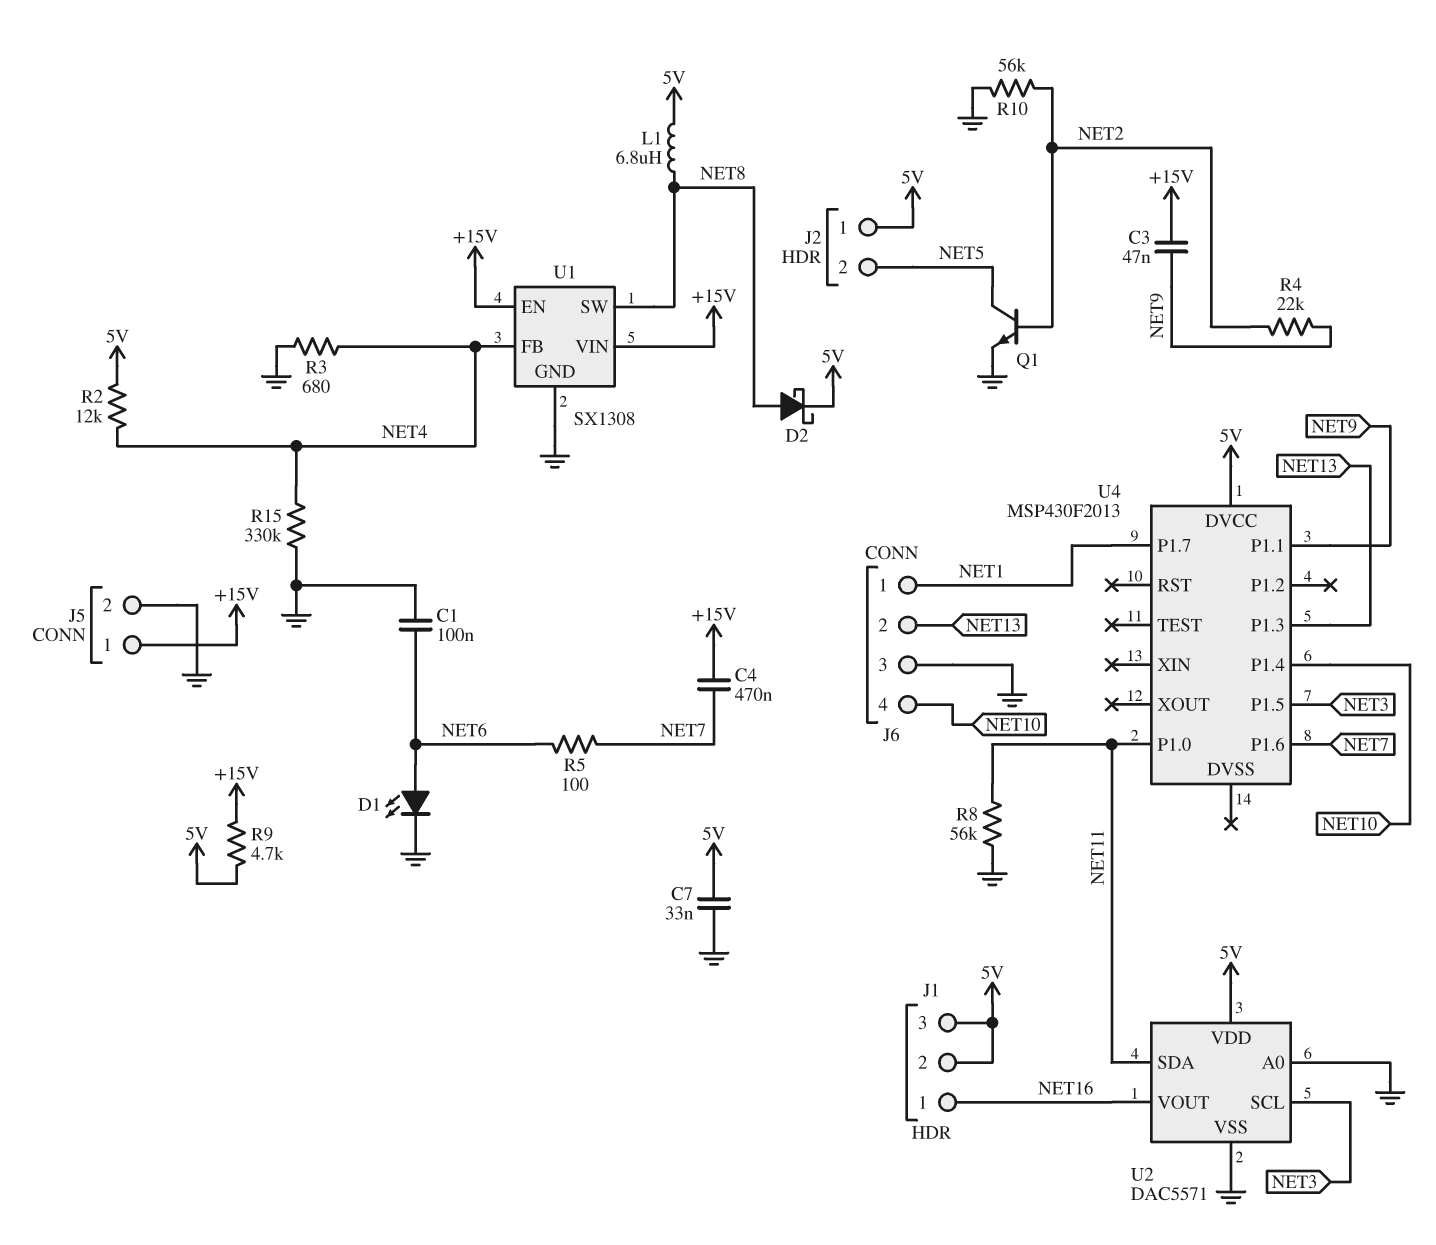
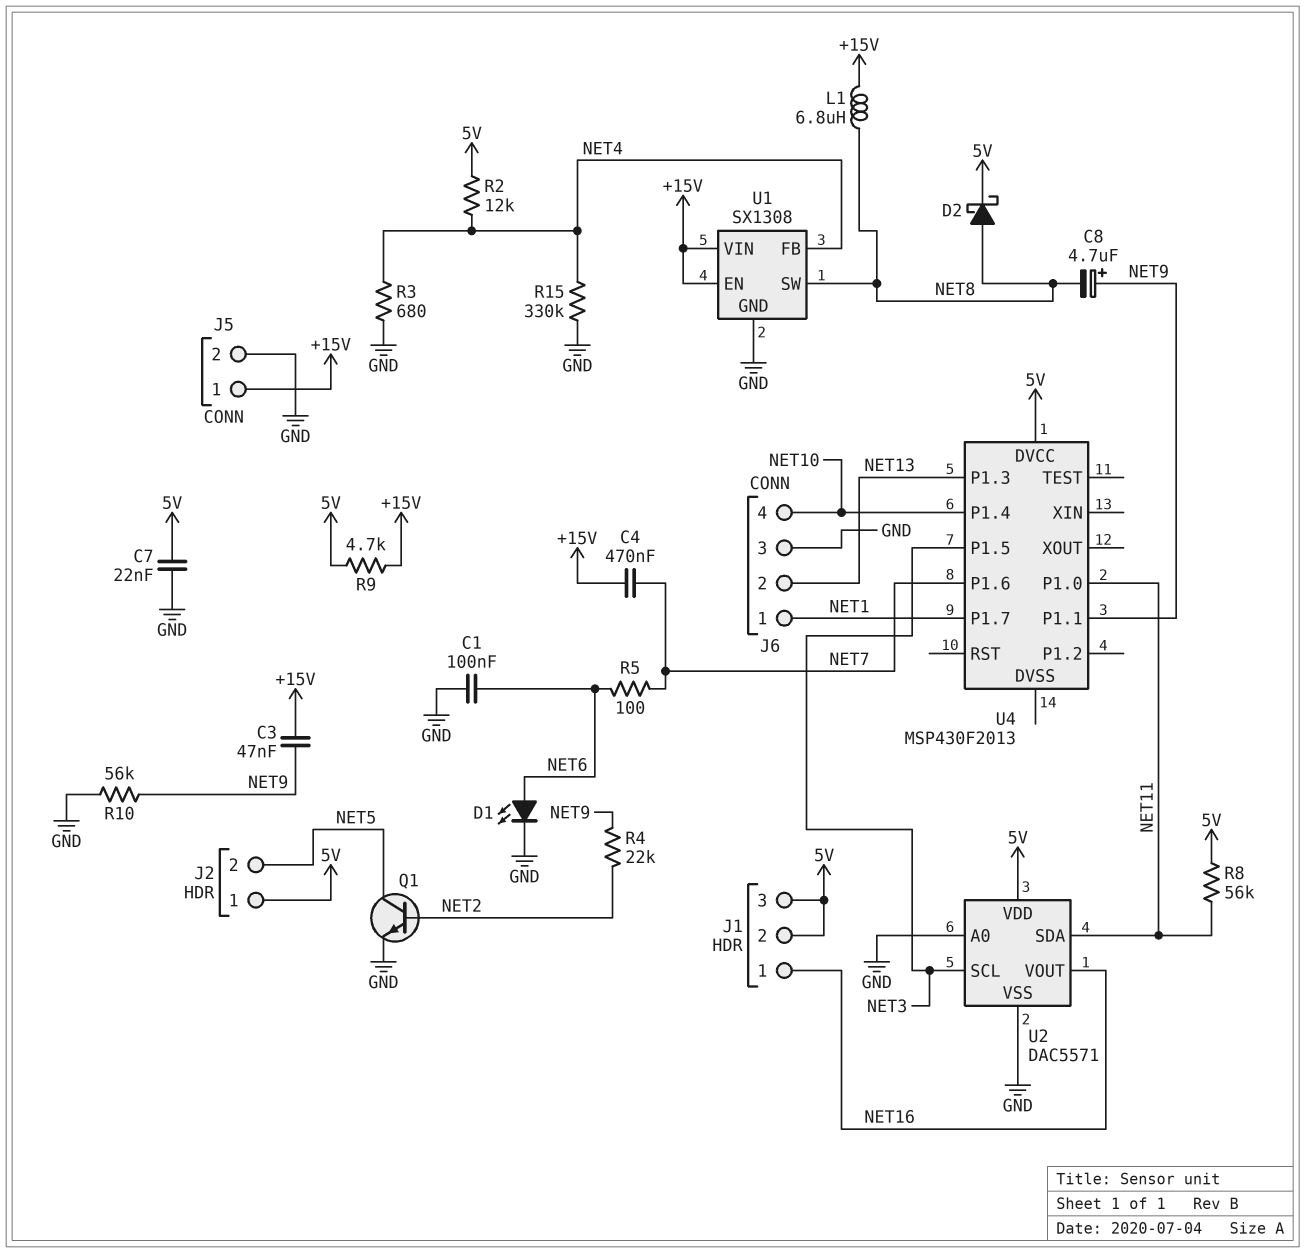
C7: 33nF (5V, GND) -> 22nF (5V, GND)
C8: none -> 4.7uF (plus NET9, minus NET8)
L1: 6.8uH (5V, NET8) -> 6.8uH (+15V, NET8)
R8: 56k (GND, NET11) -> 56k (5V, NET11)
R10: 56k (GND, NET2) -> 56k (GND, NET9)

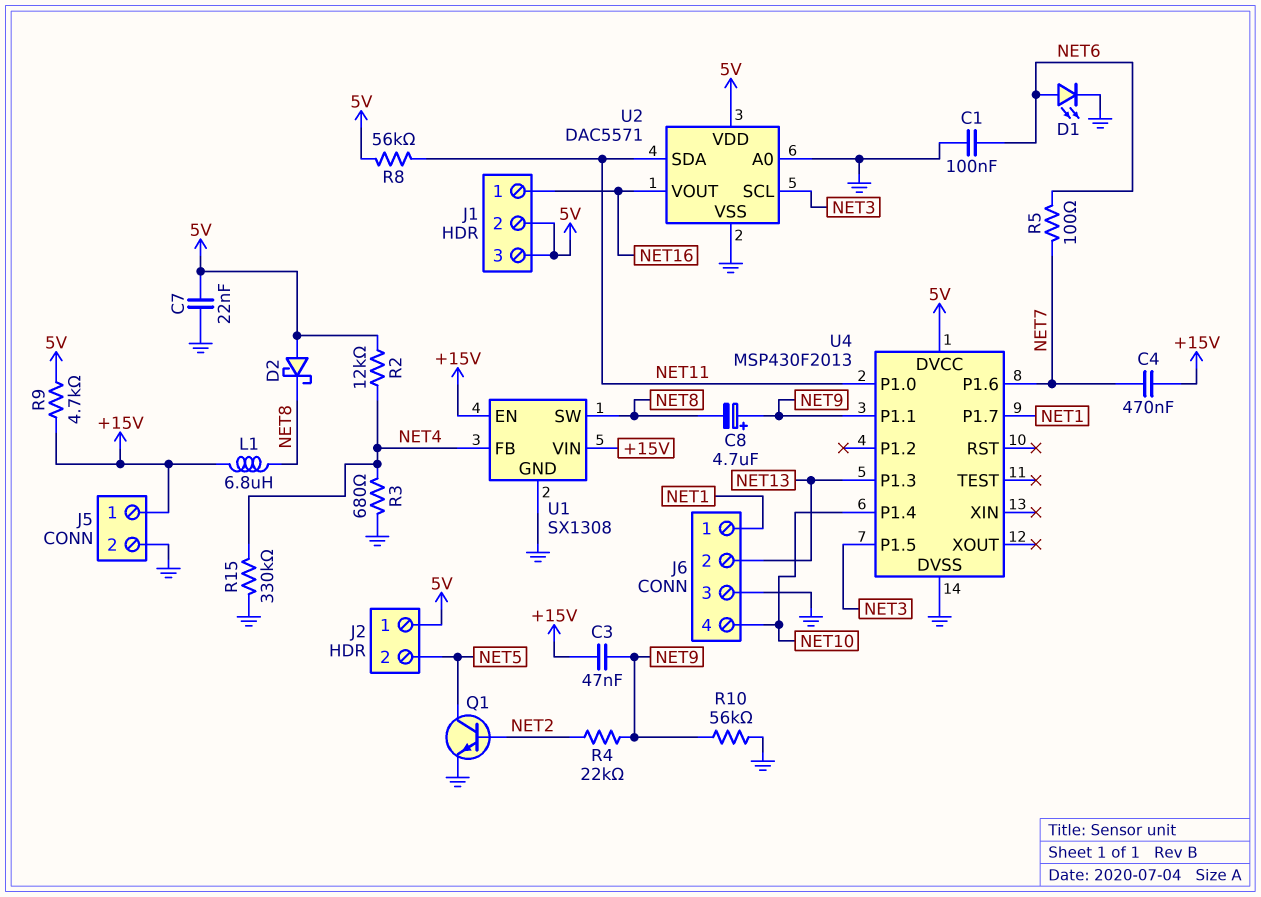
D2: schottky (A NET8, K 5V) -> schottky (A 5V, K NET8)
U4 pin DVSS: none -> GND

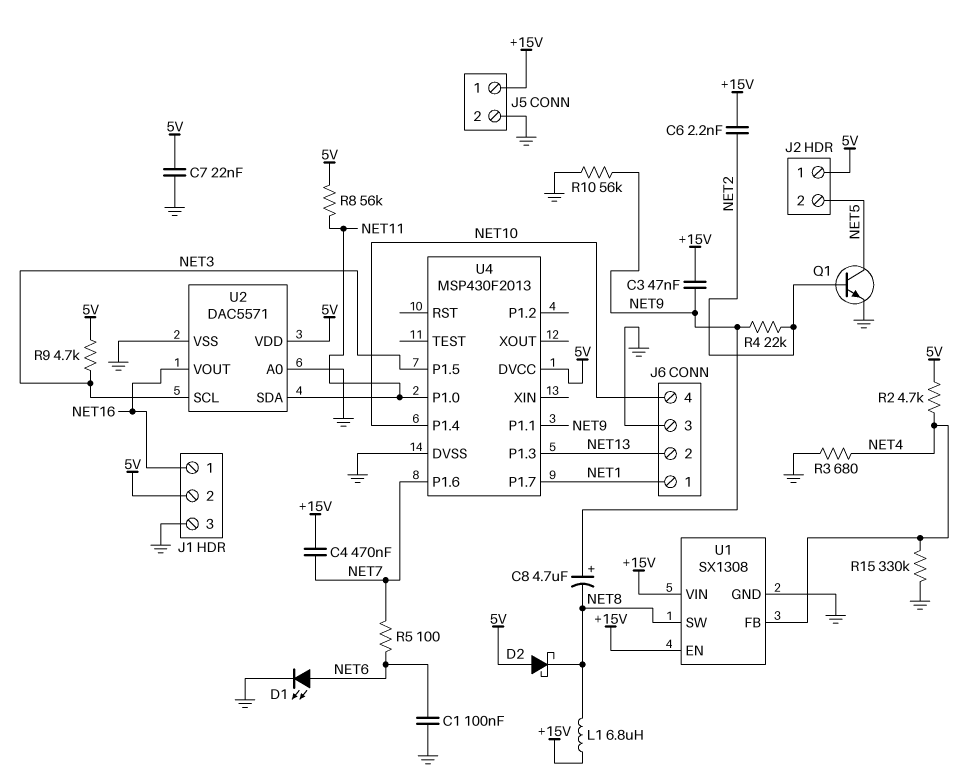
C6: none -> 2.2nF (+15V, NET2)
J1 pin 3: 5V -> GND
R2: 12k (5V, NET4) -> 4.7k (5V, NET4)
R9: 4.7k (+15V, 5V) -> 4.7k (5V, NET3)

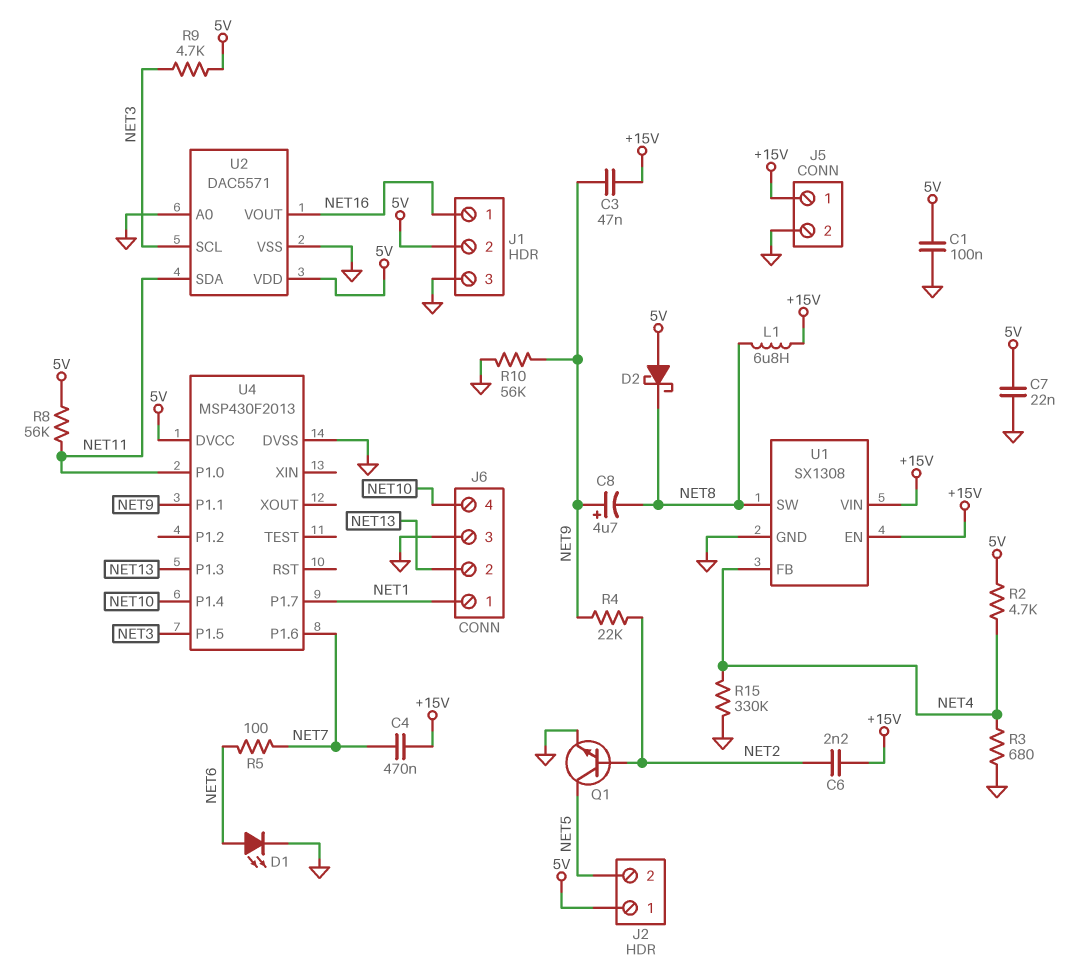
C1: 100nF (GND, NET6) -> 100nF (5V, GND)

